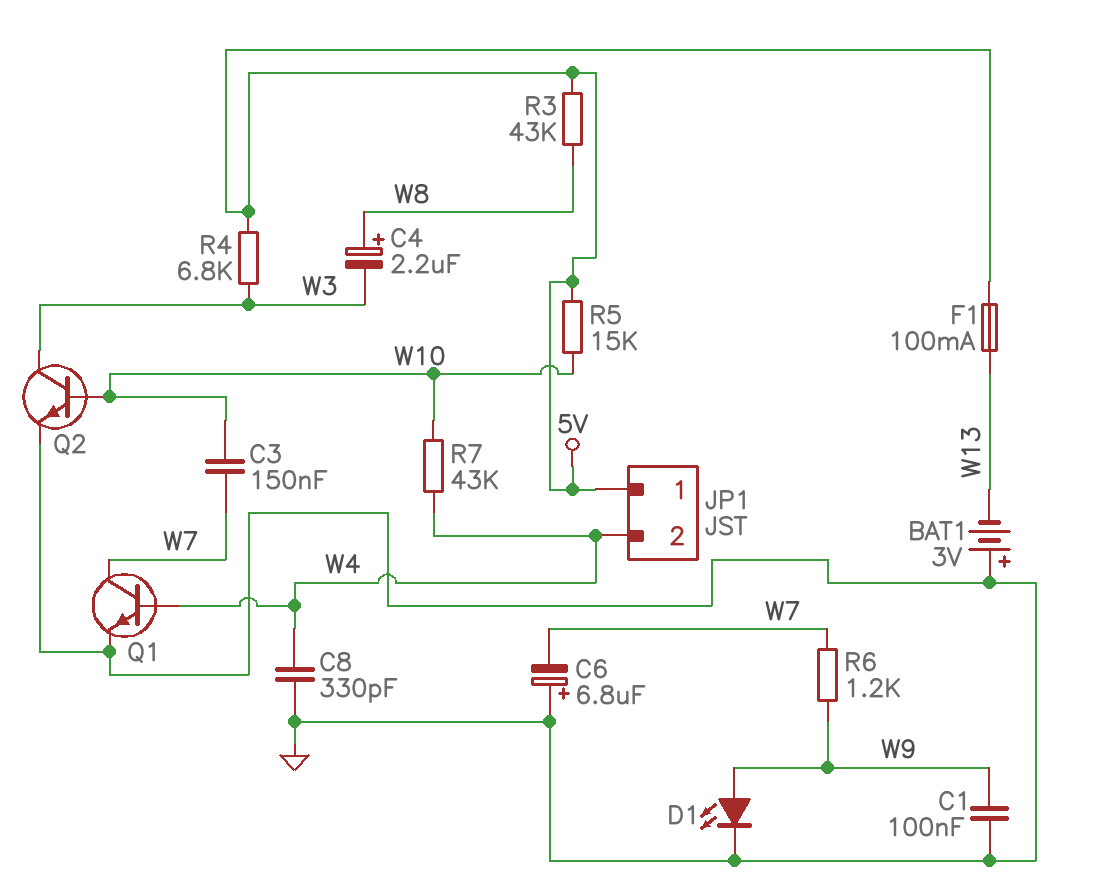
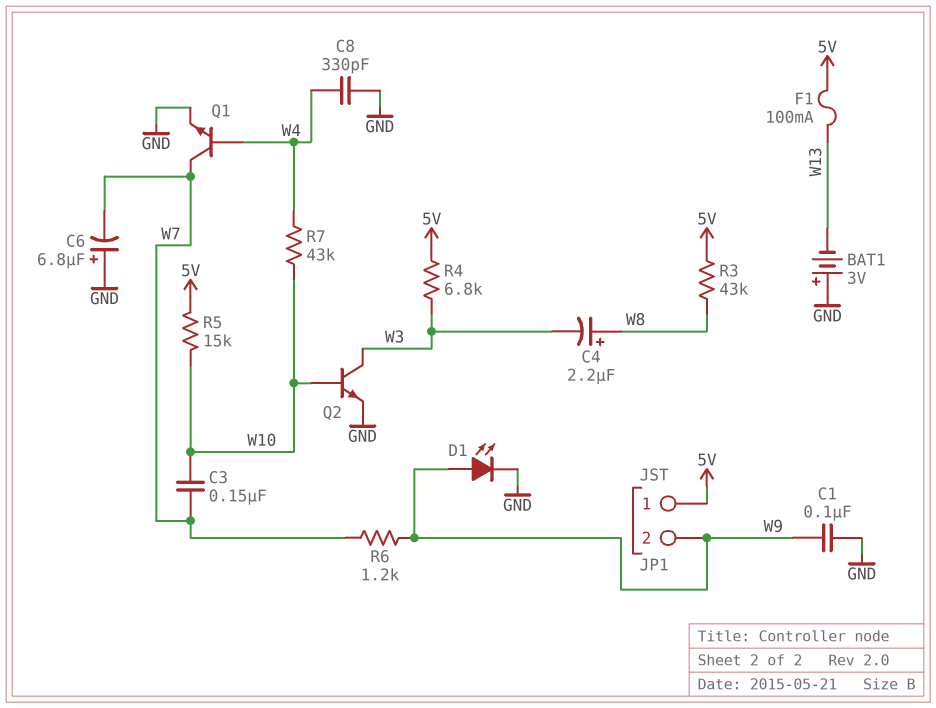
JP1 pin 2: W4 -> W9

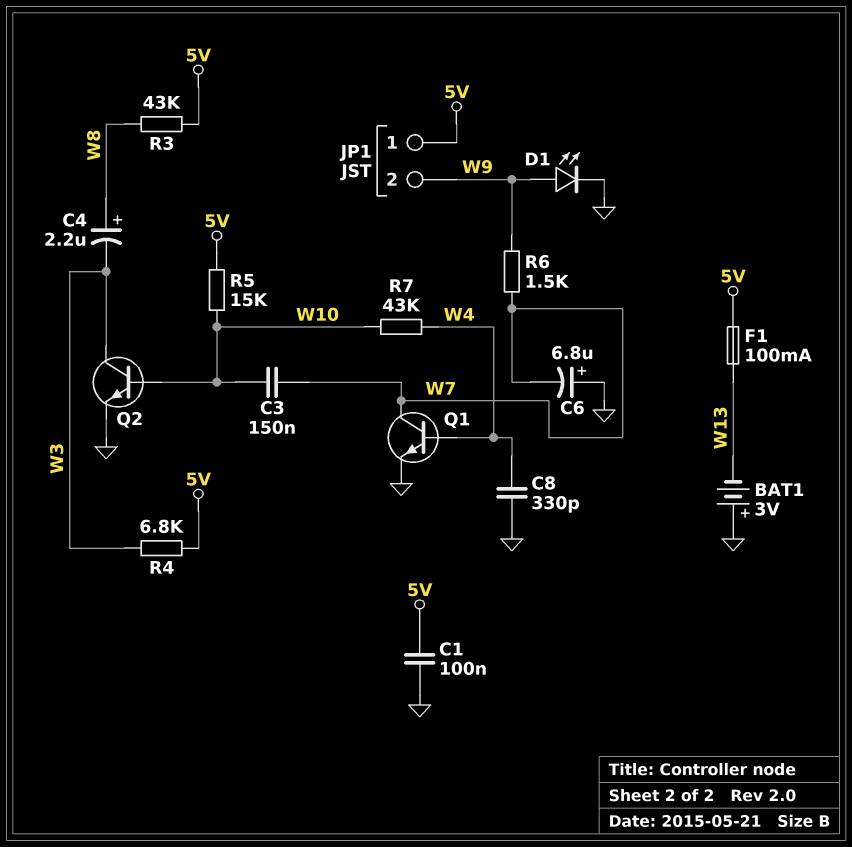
C1: 100nF (GND, W9) -> 100nF (5V, GND)
R6: 1.2k (W7, W9) -> 1.5k (W7, W9)

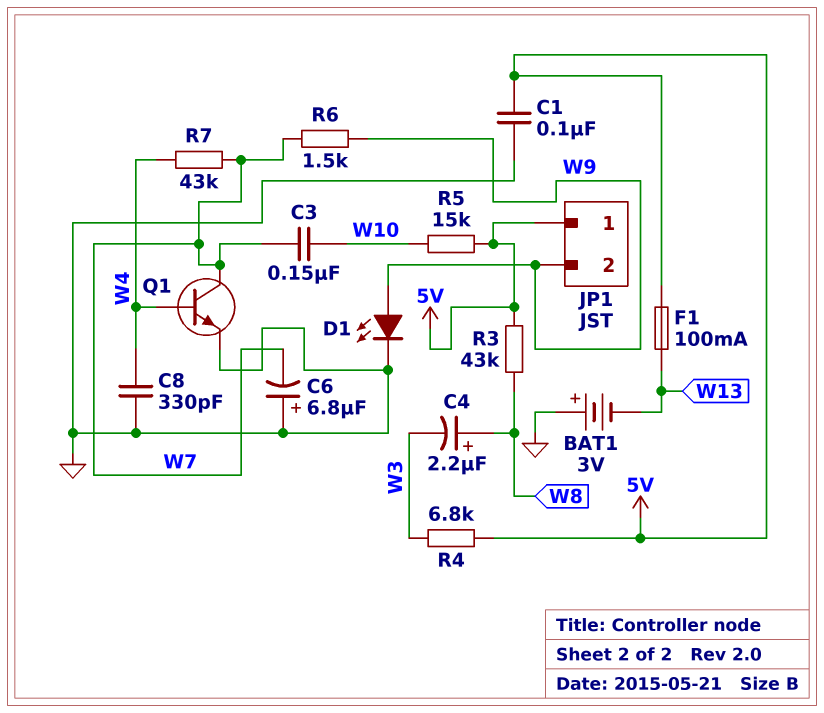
Q2: NPN (B W10, C W3, E GND) -> none
R7: 43k (W4, W10) -> 43k (W4, W7)

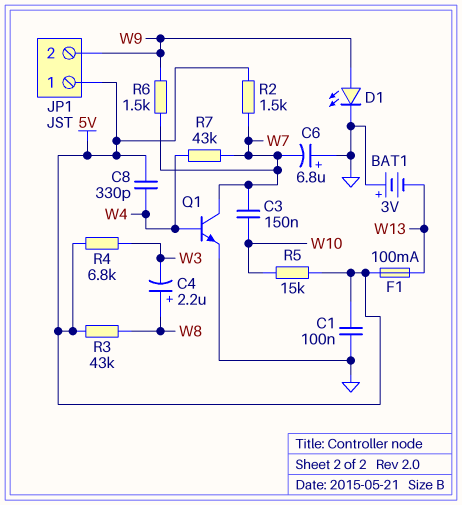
C8: 330pF (GND, W4) -> 330pF (5V, W4)
R2: none -> 1.5k (5V, W7)

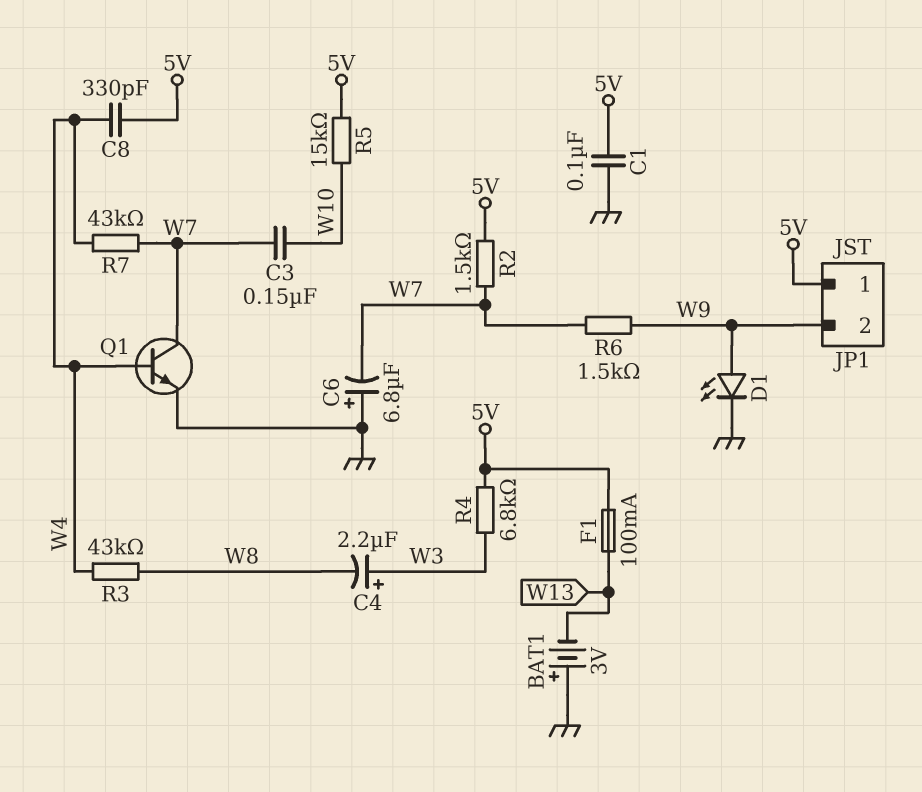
C4: 2.2uF (plus W8, minus W3) -> 2.2uF (plus W3, minus W8)
R3: 43k (5V, W8) -> 43k (W4, W8)

